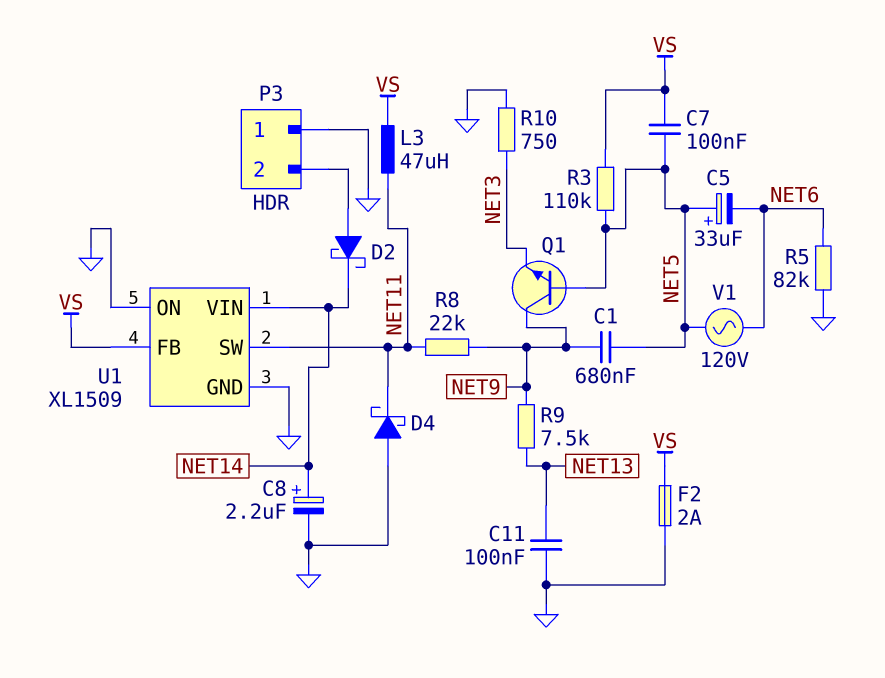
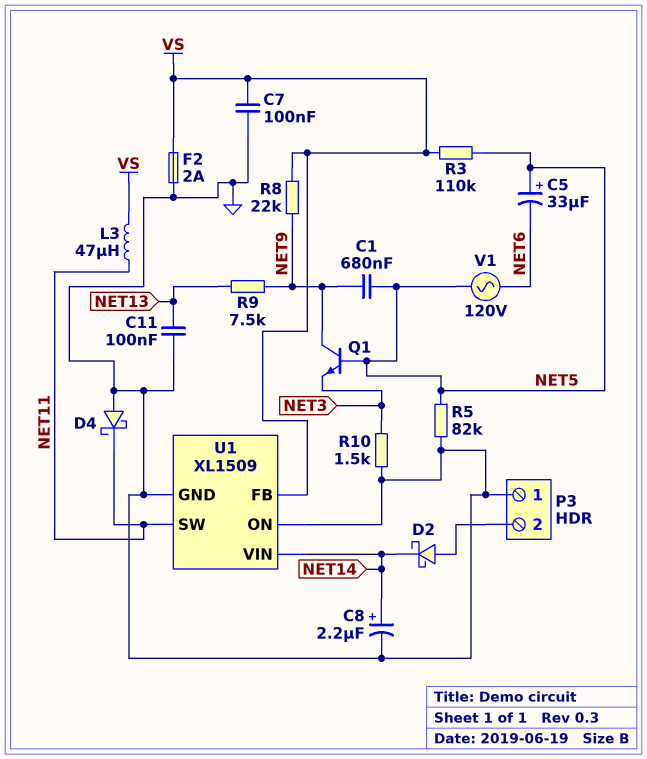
C7: 100nF (NET5, VS) -> 100nF (GND, VS)
R5: 82k (GND, NET6) -> 82k (GND, NET5)
R8: 22k (NET9, NET11) -> 22k (NET9, VS)
R10: 750 (GND, NET3) -> 1.5k (GND, NET3)

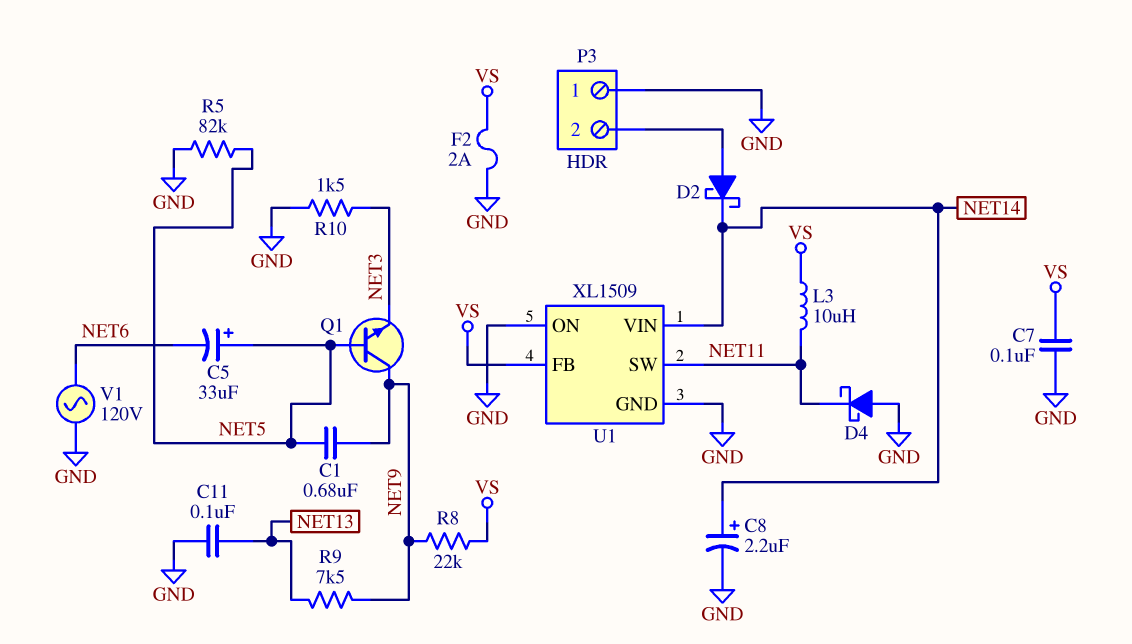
L3: 47uH (NET11, VS) -> 10uH (NET11, VS)
R3: 110k (NET5, VS) -> none
V1: AC 120V (NET5, NET6) -> AC 120V (GND, NET6)

